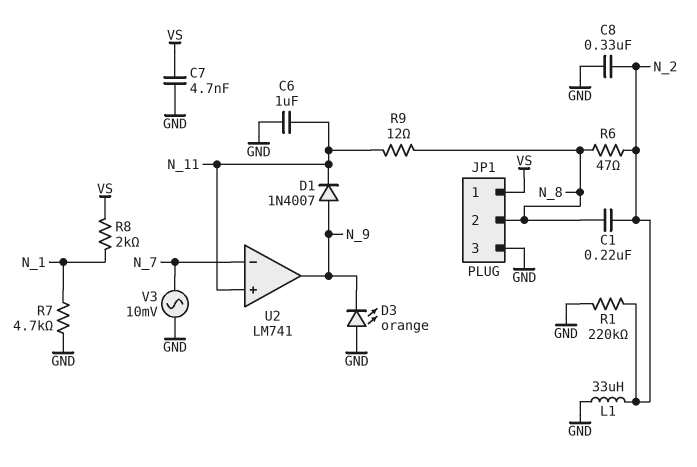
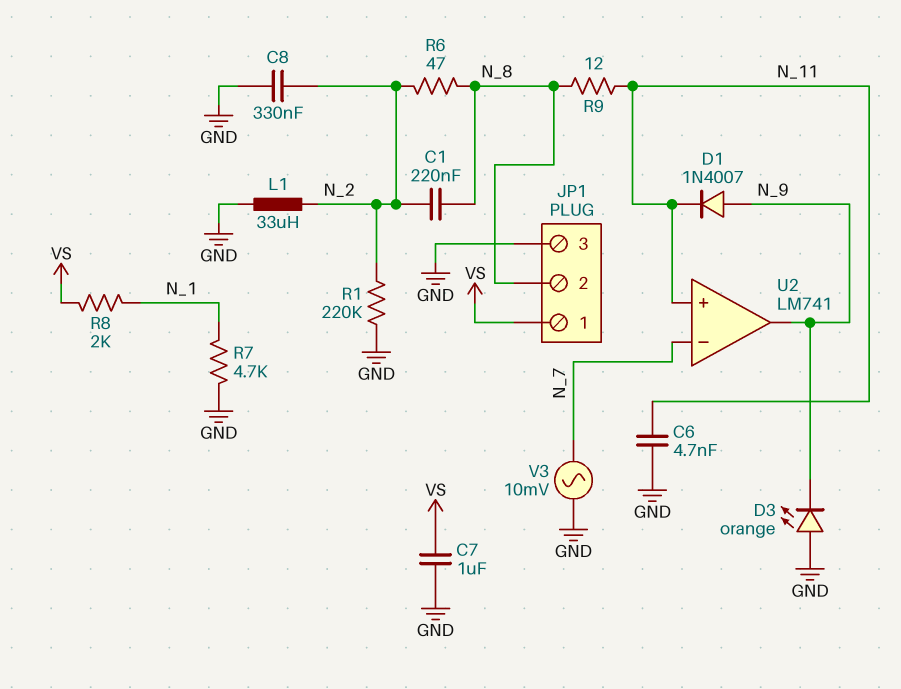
C6: 1uF (GND, N_11) -> 4.7nF (GND, N_11)
C7: 4.7nF (GND, VS) -> 1uF (GND, VS)

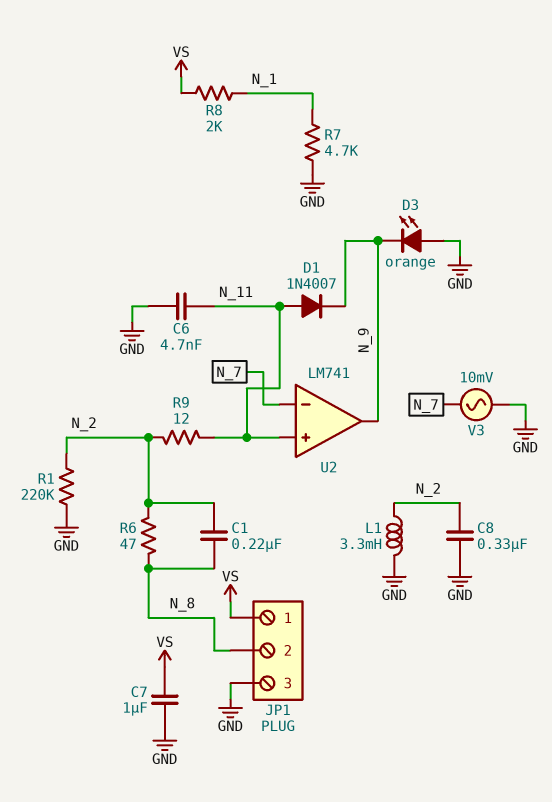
D1: diode 1N4007 (A N_9, K N_11) -> diode 1N4007 (A N_11, K N_9)
L1: 33uH (GND, N_2) -> 3.3mH (GND, N_2)
R9: 12 (N_8, N_11) -> 12 (N_2, N_11)

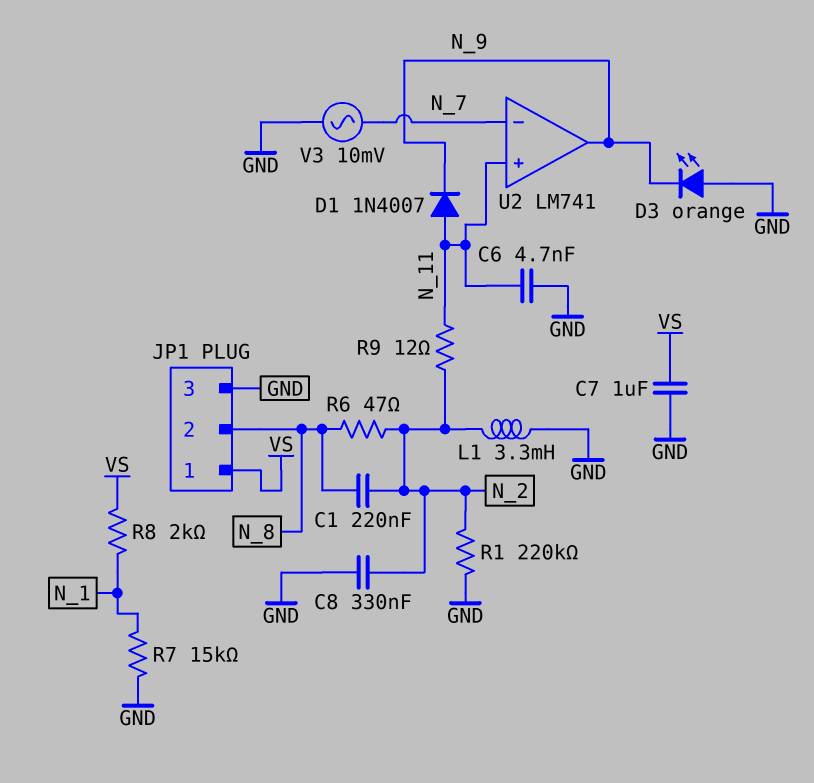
R7: 4.7k (GND, N_1) -> 15k (GND, N_1)

